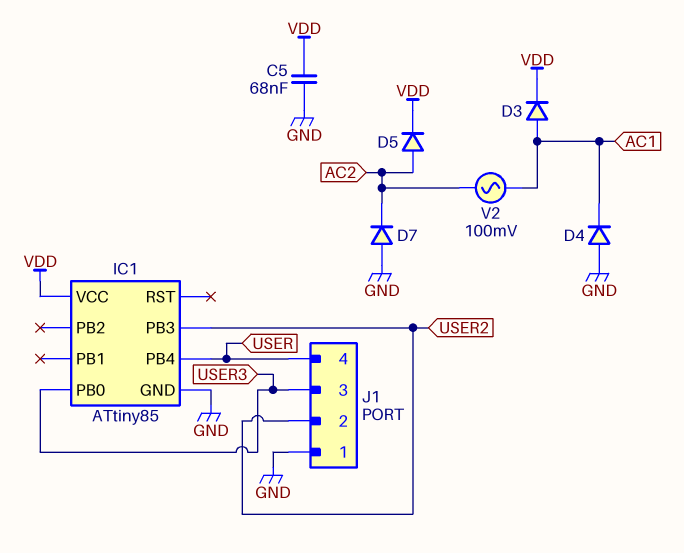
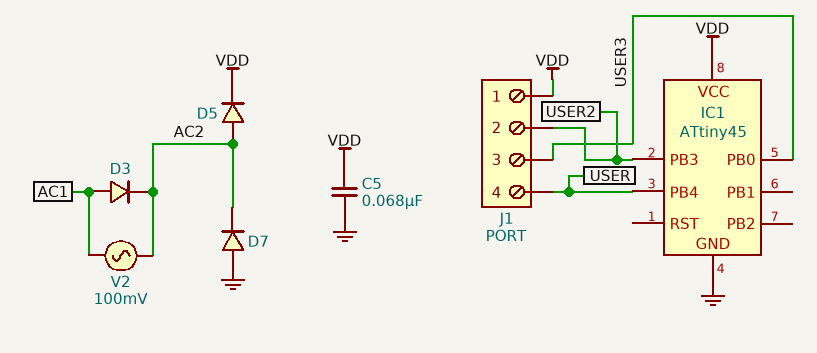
D3: diode (A AC1, K VDD) -> diode (A AC1, K AC2)
D4: diode (A GND, K AC1) -> none
IC1: ATtiny85 -> ATtiny45
J1 pin 1: GND -> VDD

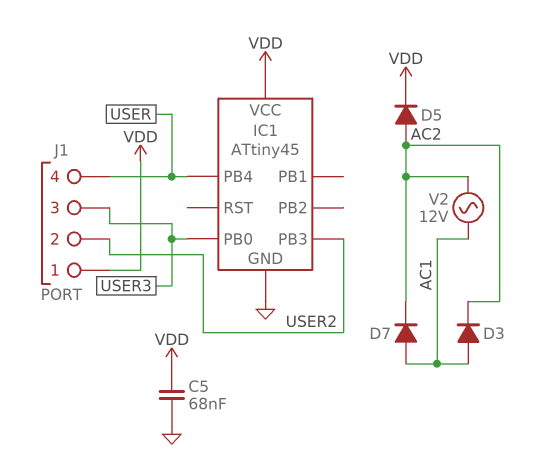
D7: diode (A GND, K AC2) -> diode (A AC1, K AC2)
V2: AC 100mV (AC1, AC2) -> AC 12V (AC1, AC2)

